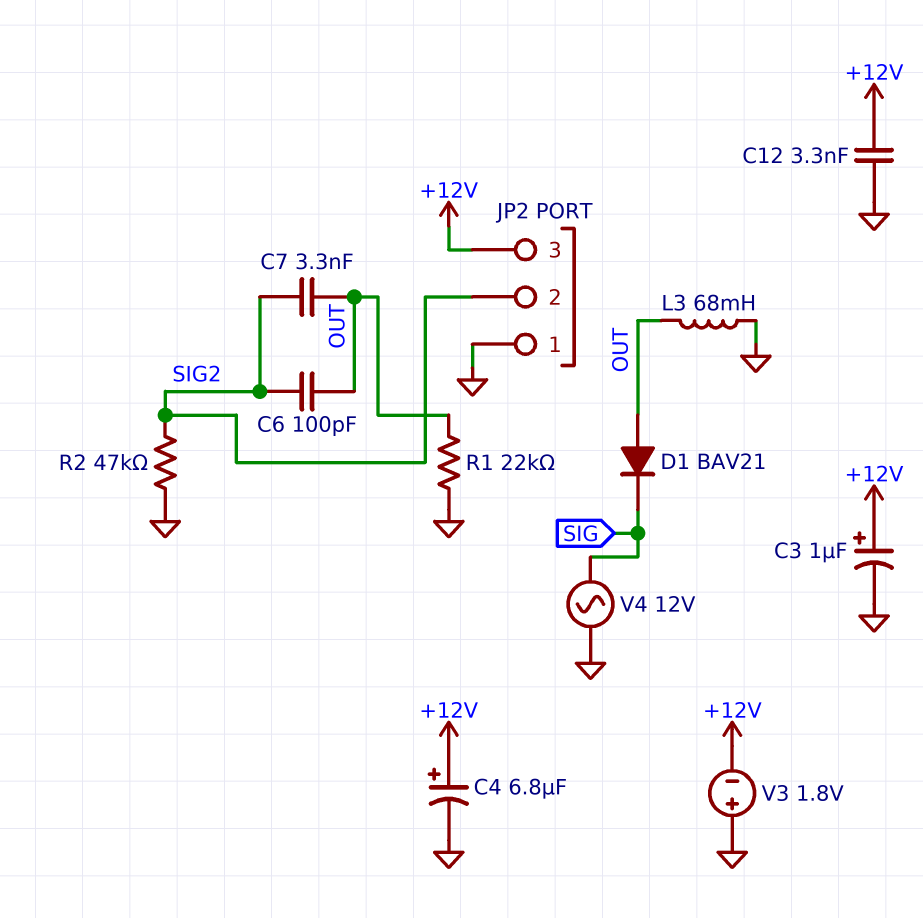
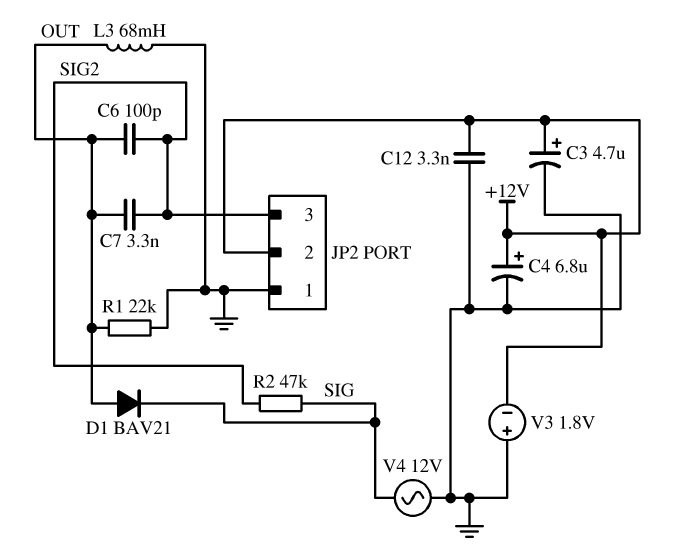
C3: 1uF (plus +12V, minus GND) -> 4.7uF (plus +12V, minus GND)
JP2 pin 2: SIG2 -> +12V
JP2 pin 3: +12V -> SIG2
R2: 47k (GND, SIG2) -> 47k (SIG, SIG2)

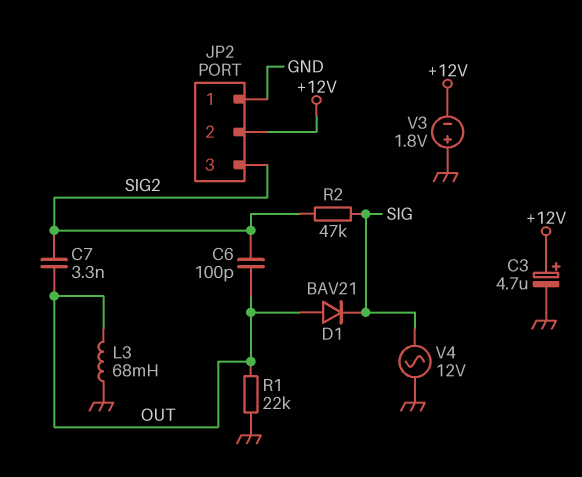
C4: 6.8uF (plus +12V, minus GND) -> none
C12: 3.3nF (+12V, GND) -> none

